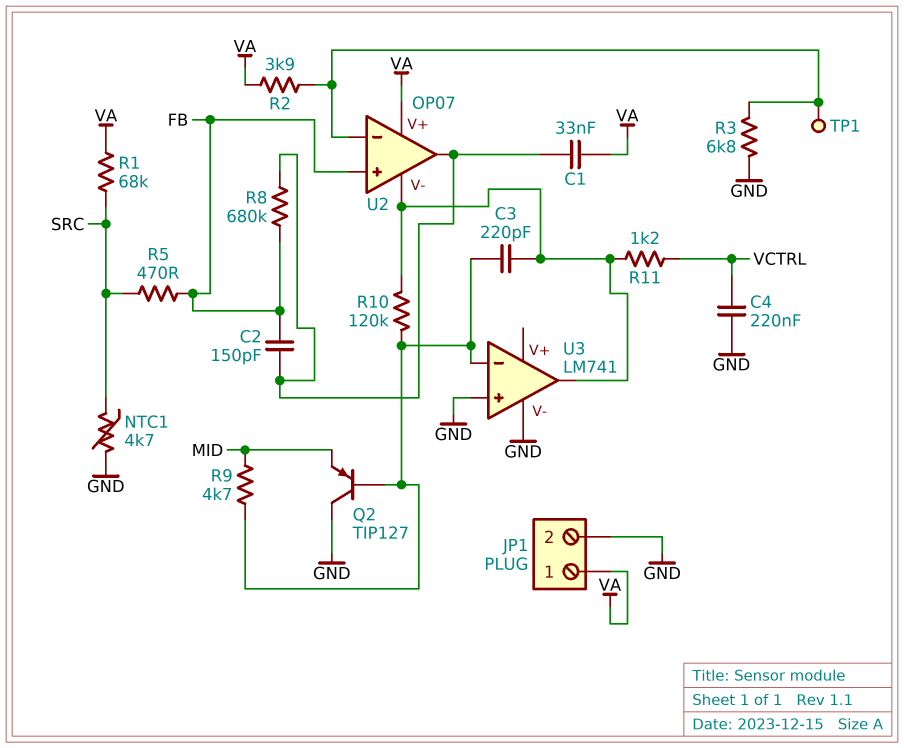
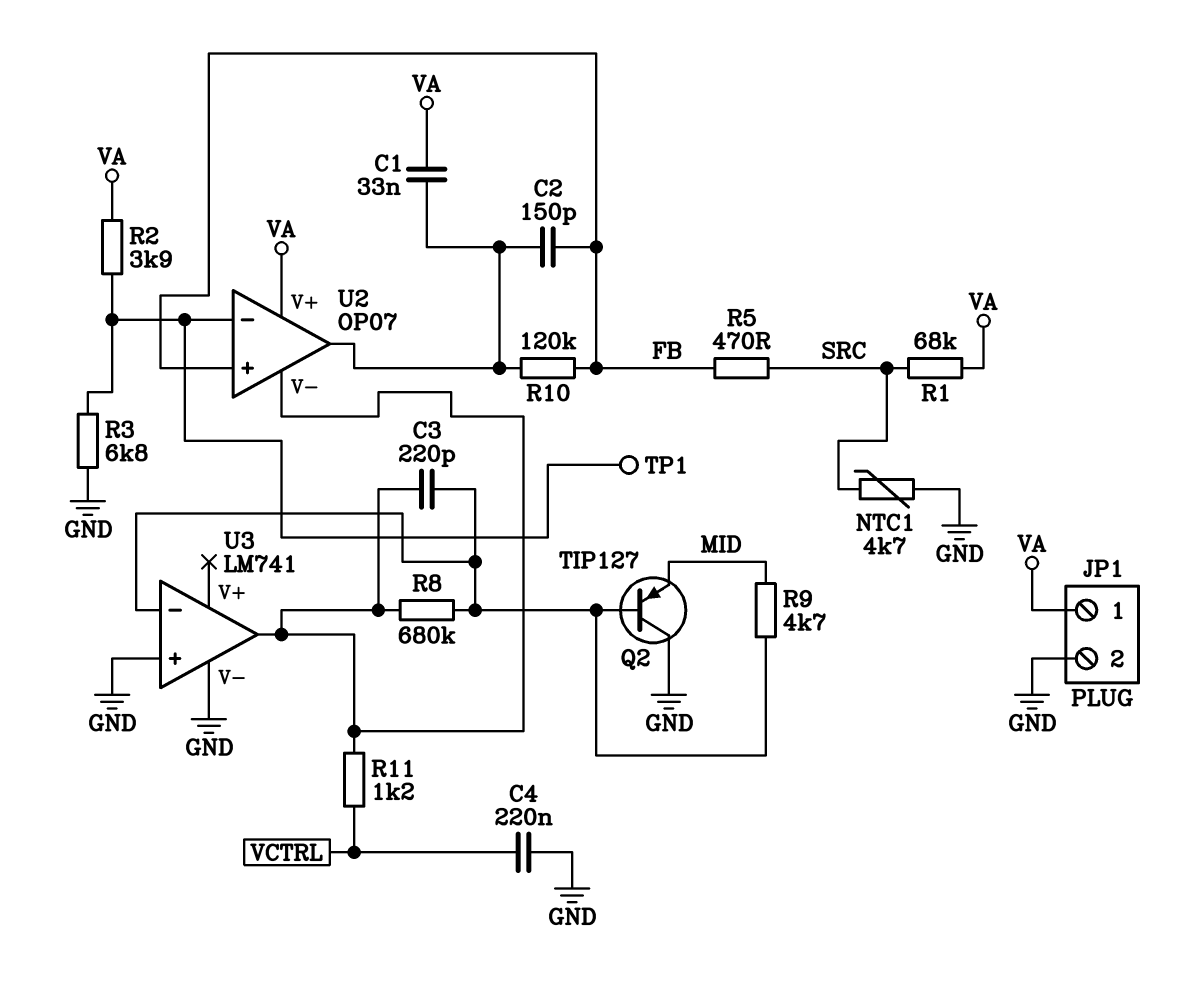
R8: 680k (FB, U2/out) -> 680k (U2/V-, U3/in-)
R10: 120k (U2/V-, U3/in-) -> 120k (FB, U2/out)

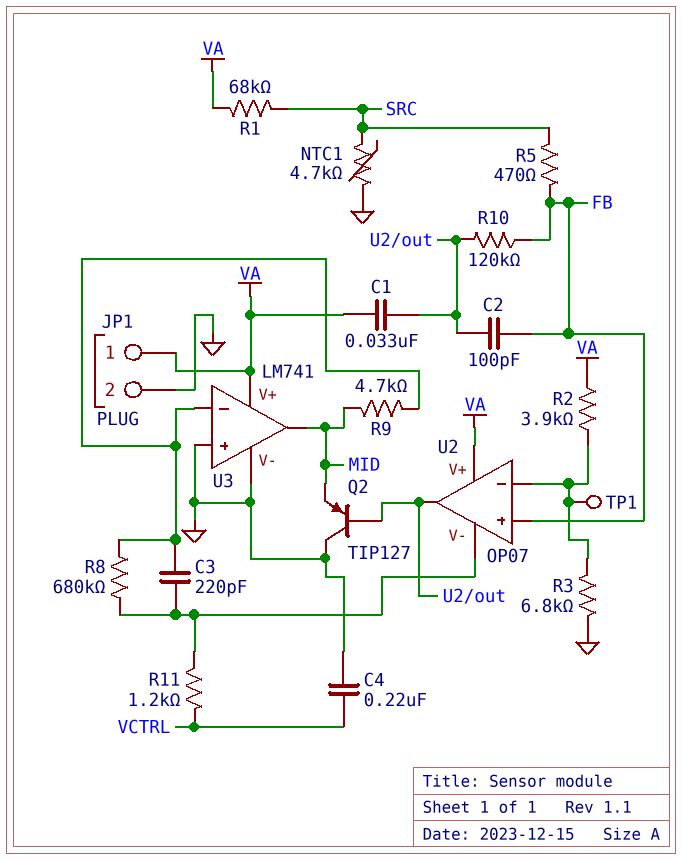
C2: 150pF (FB, U2/out) -> 100pF (FB, U2/out)
Q2: PNP TIP127 (B U3/in-, C GND, E MID) -> PNP TIP127 (B U2/out, C GND, E MID)
U3 pin V+: none -> VA
U3 pin out: U2/V- -> MID

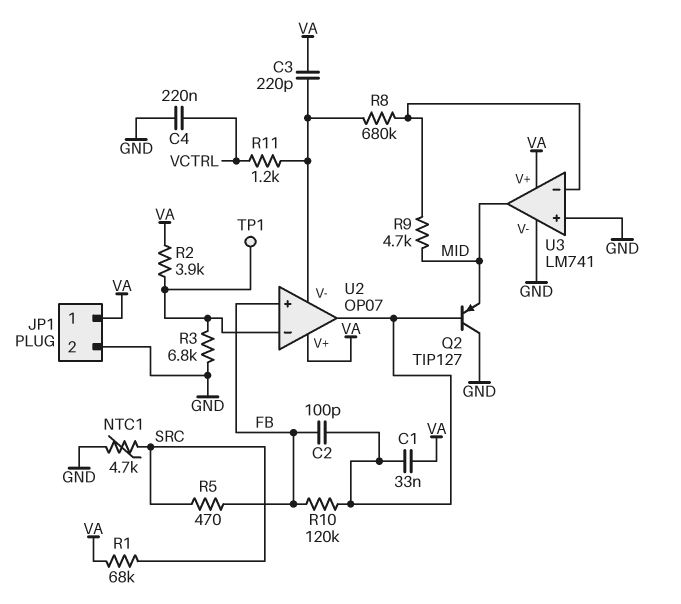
C3: 220pF (U2/V-, U3/in-) -> 220pF (U2/V-, VA)

